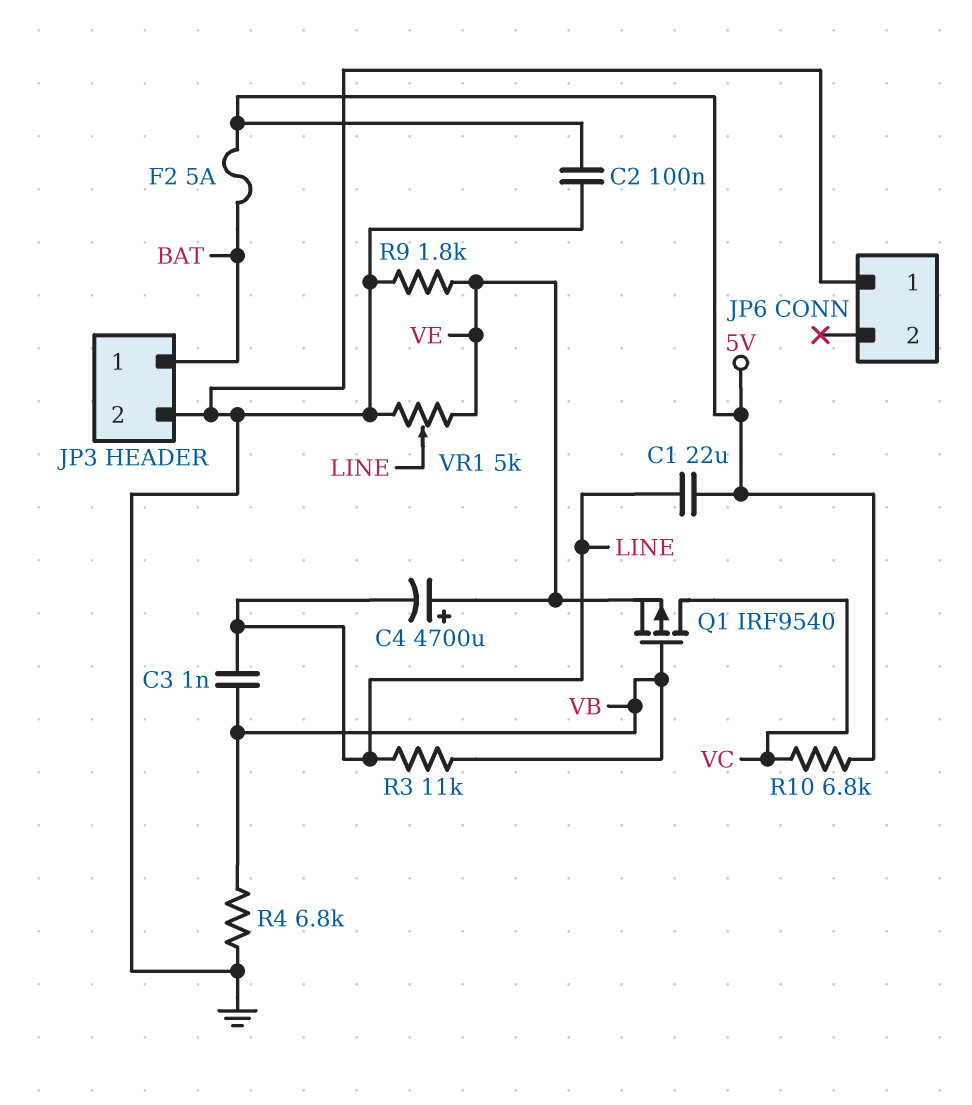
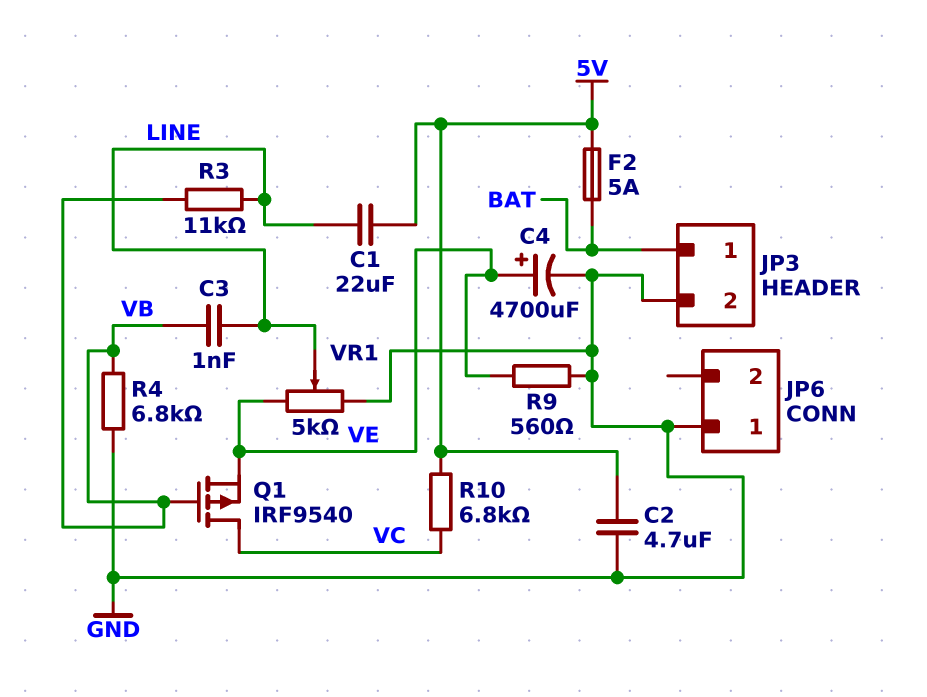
C2: 100nF (5V, GND) -> 4.7uF (5V, GND)
C4: 4700uF (plus VE, minus LINE) -> 4700uF (plus VE, minus GND)
R9: 1.8k (GND, VE) -> 560 (GND, VE)

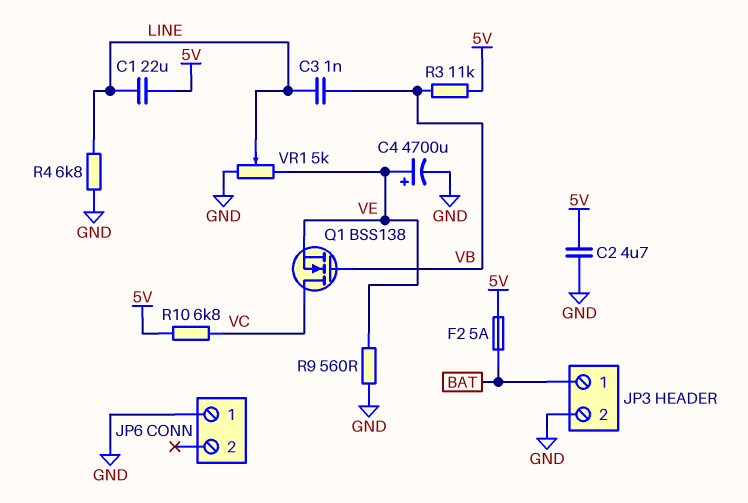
Q1: PMOS IRF9540 (G VB, D VC, S VE) -> NMOS BSS138 (G VB, D VC, S VE)
R3: 11k (LINE, VB) -> 11k (5V, VB)
R4: 6.8k (GND, VB) -> 6.8k (GND, LINE)

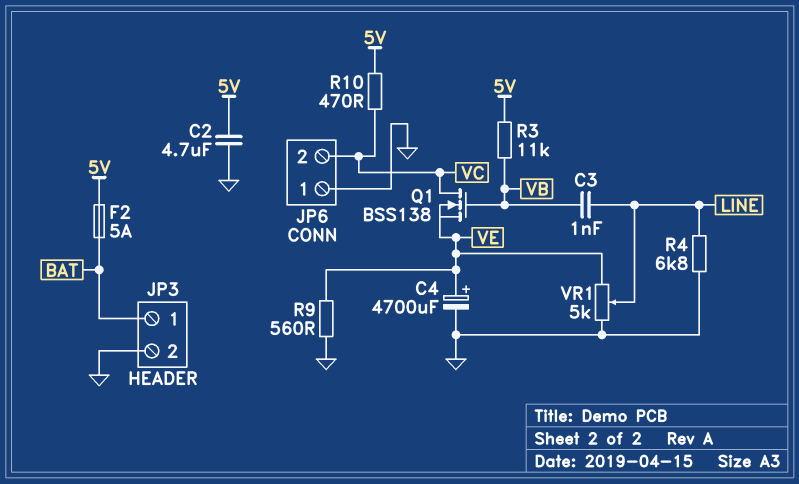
C1: 22uF (5V, LINE) -> none
JP6 pin 2: none -> VC
R10: 6.8k (5V, VC) -> 470 (5V, VC)

